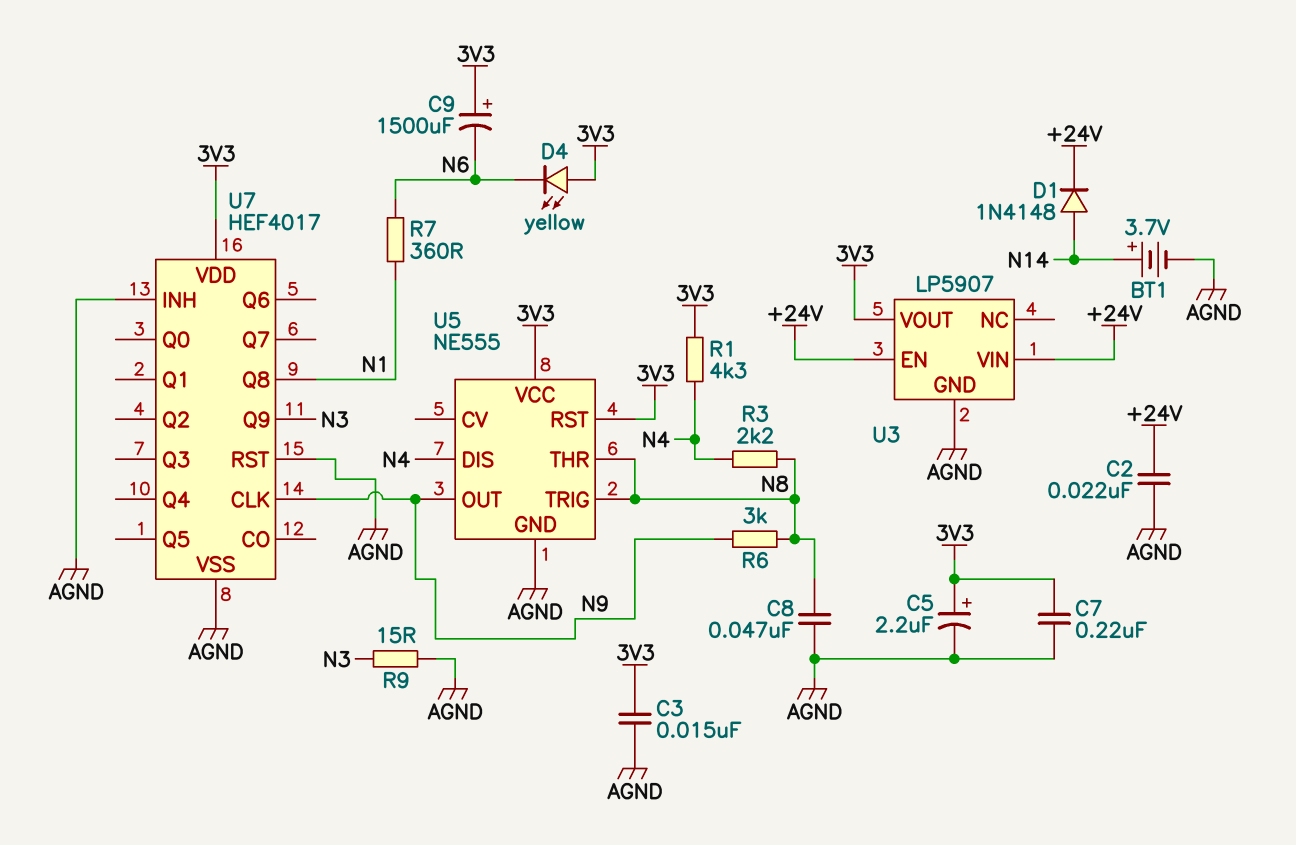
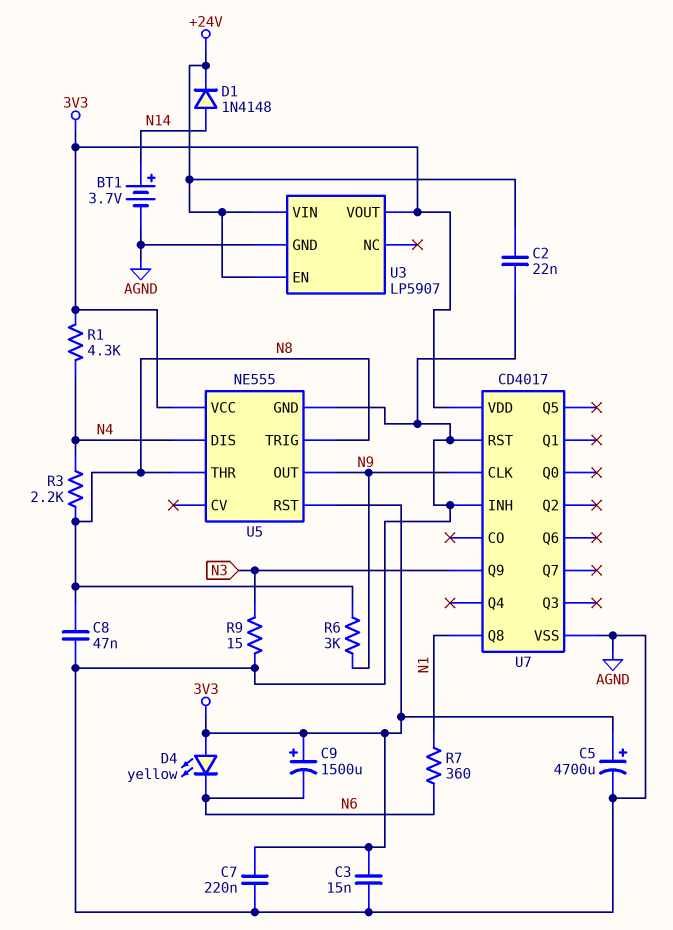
C5: 2.2uF (plus 3V3, minus AGND) -> 4700uF (plus 3V3, minus AGND)
U7: HEF4017 -> CD4017

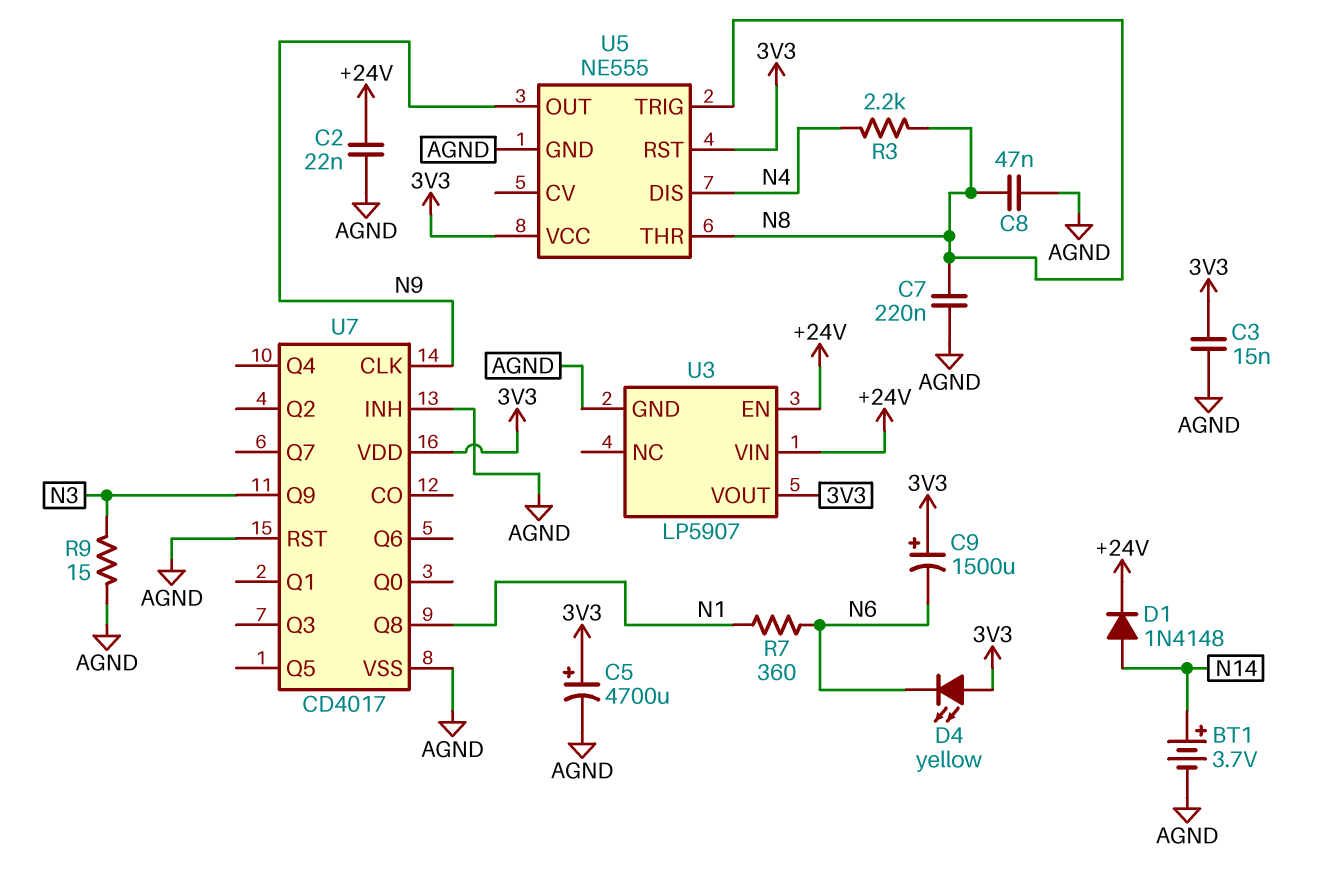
C7: 220nF (3V3, AGND) -> 220nF (AGND, N8)
R1: 4.3k (3V3, N4) -> none
R6: 3k (N8, N9) -> none

